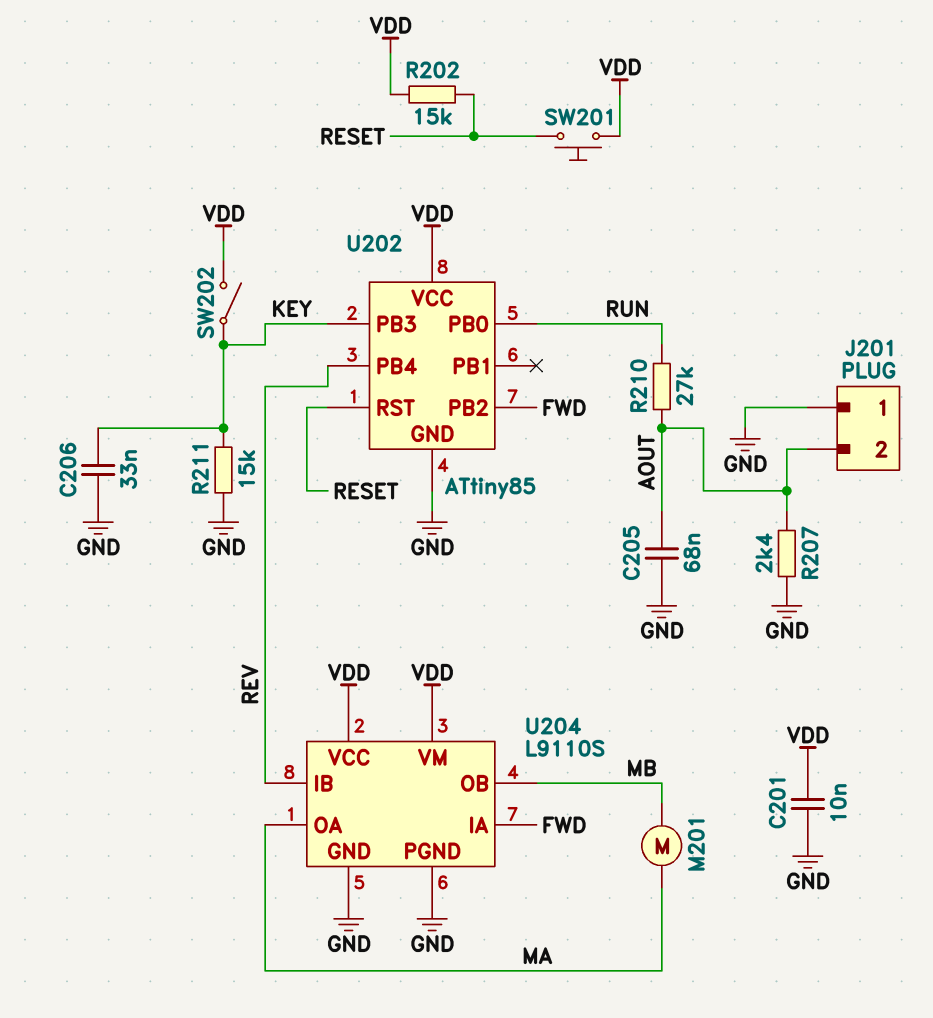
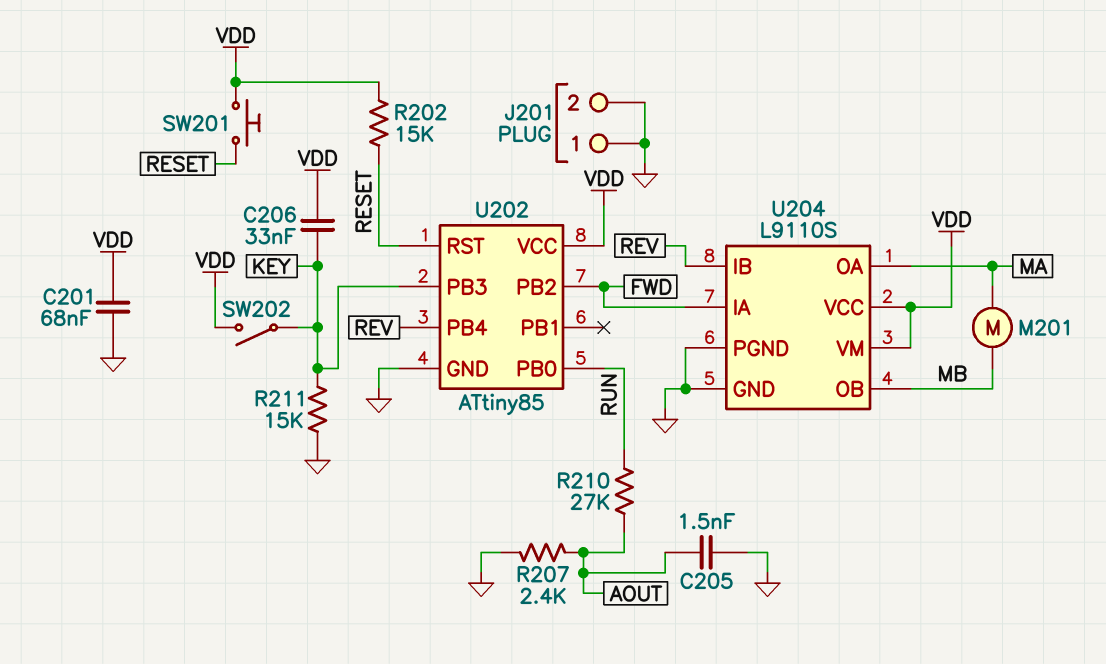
C201: 10nF (GND, VDD) -> 68nF (GND, VDD)
C205: 68nF (AOUT, GND) -> 1.5nF (AOUT, GND)
C206: 33nF (GND, KEY) -> 33nF (KEY, VDD)
J201 pin 2: AOUT -> GND

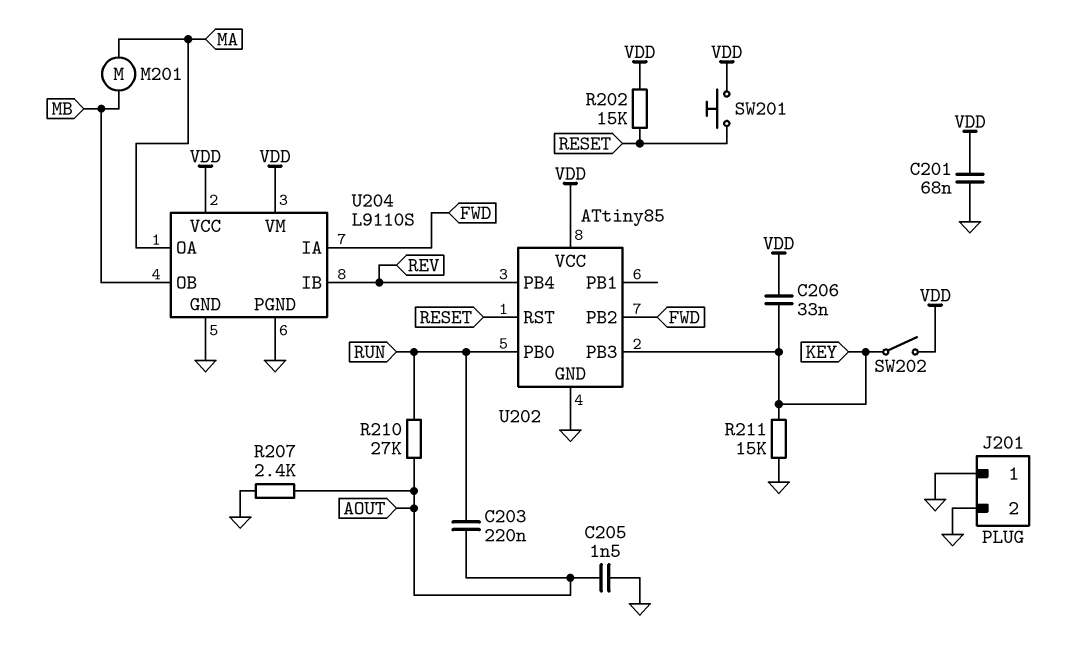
C203: none -> 220nF (AOUT, RUN)

